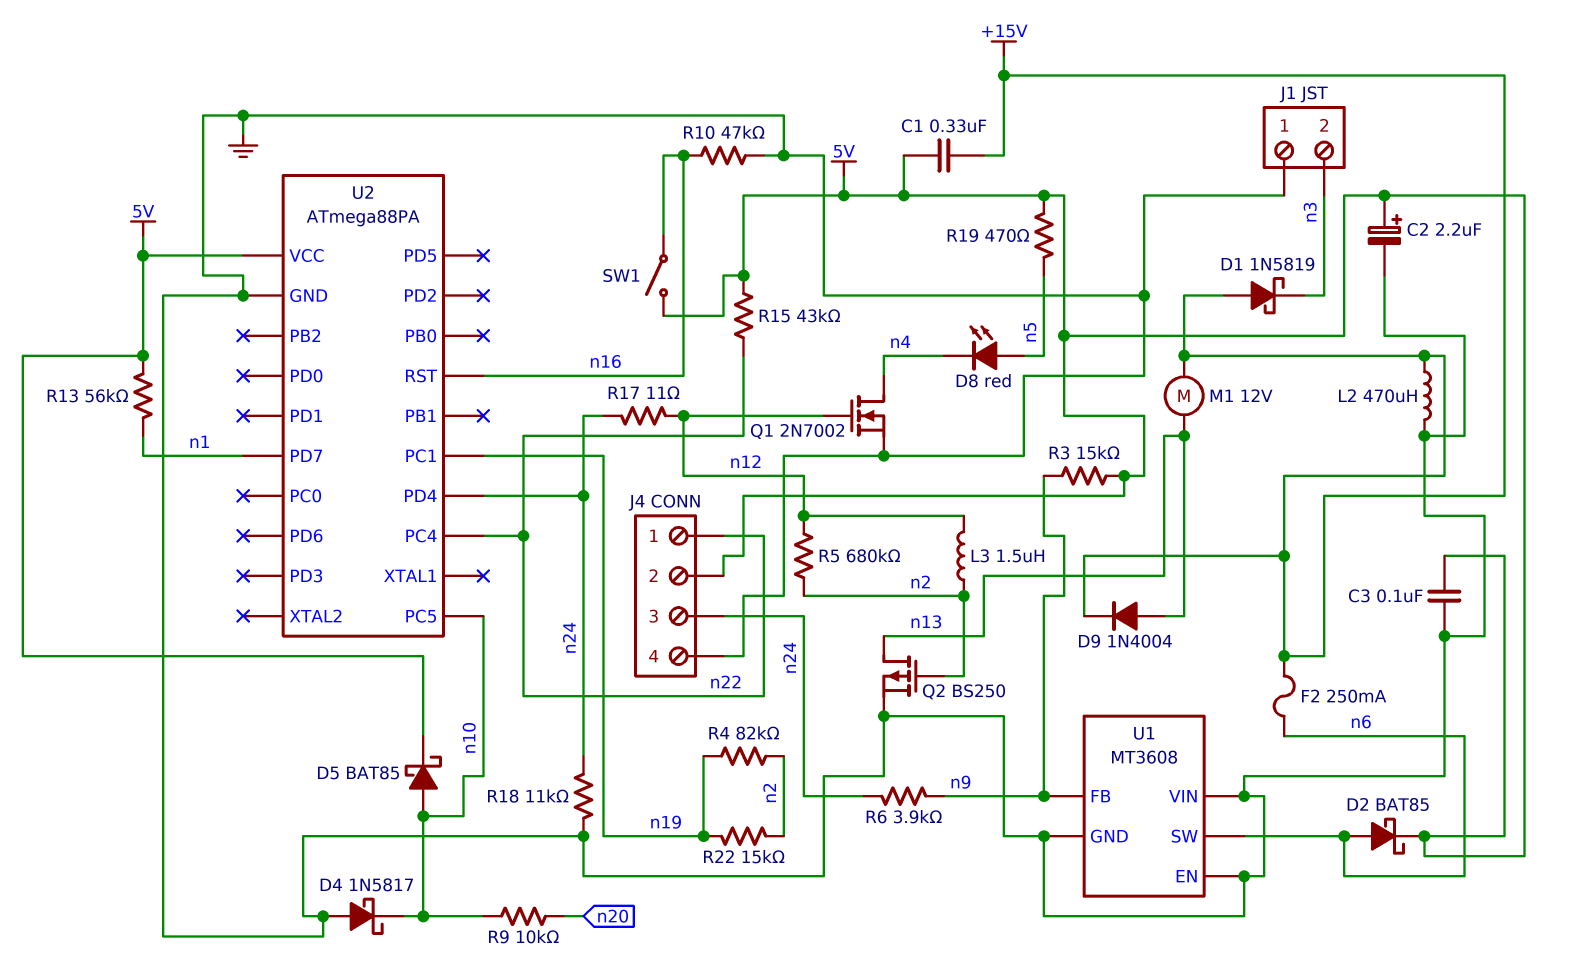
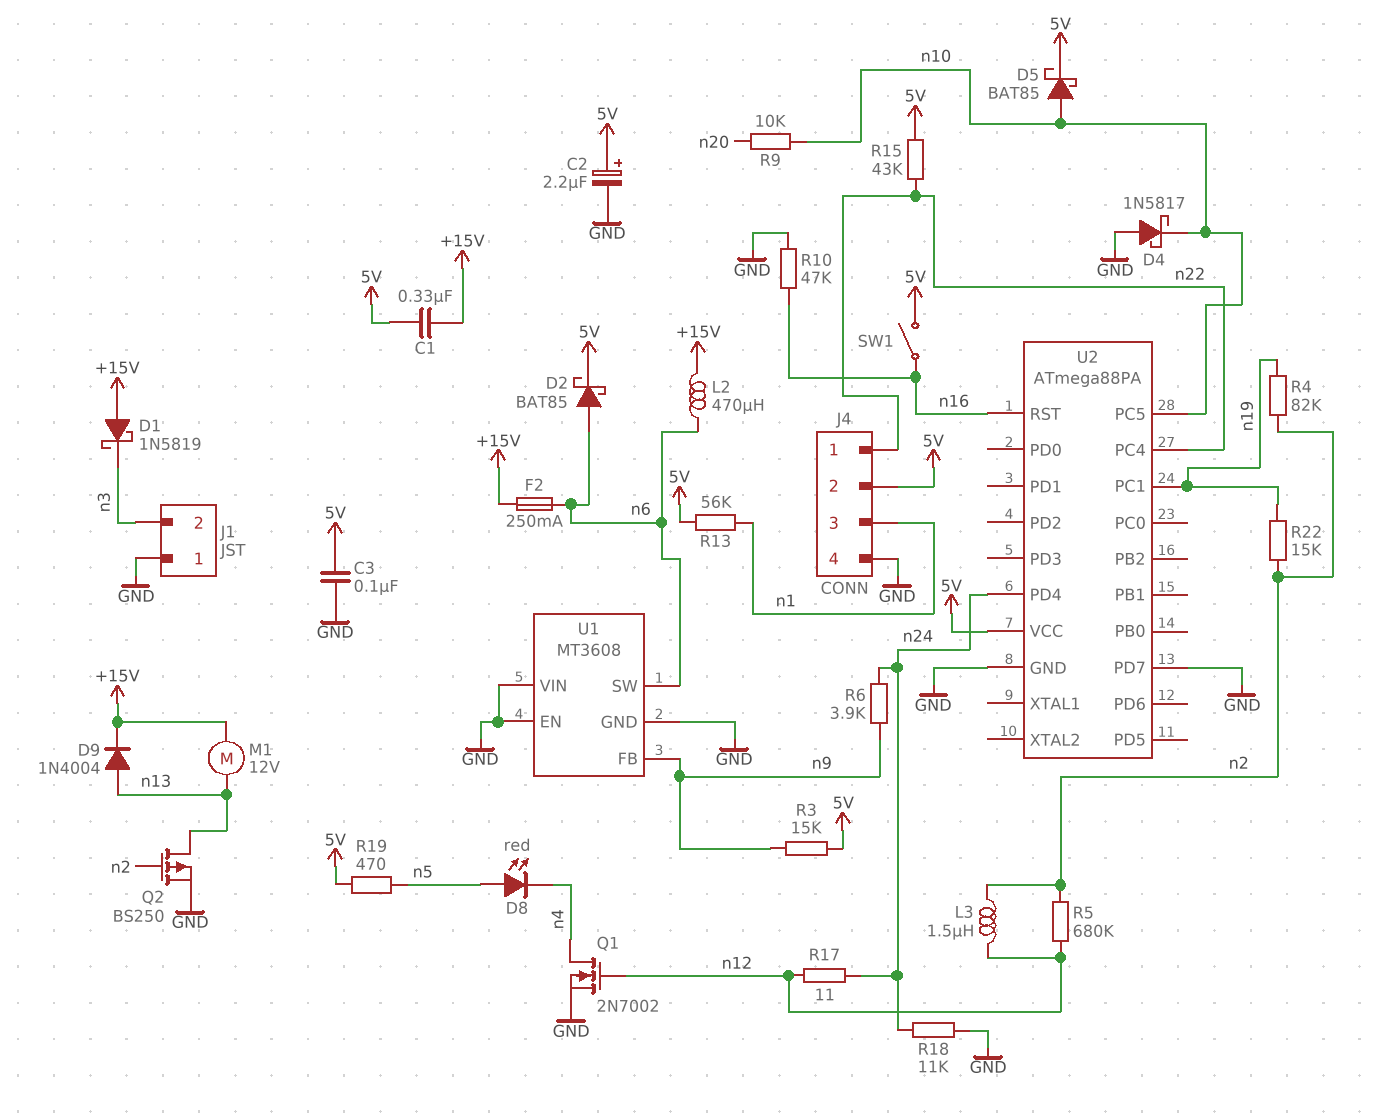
J4 pin 3: n24 -> n1
L2: 470uH (+15V, GND) -> 470uH (+15V, n6)
U2 pin PD7: n1 -> GND

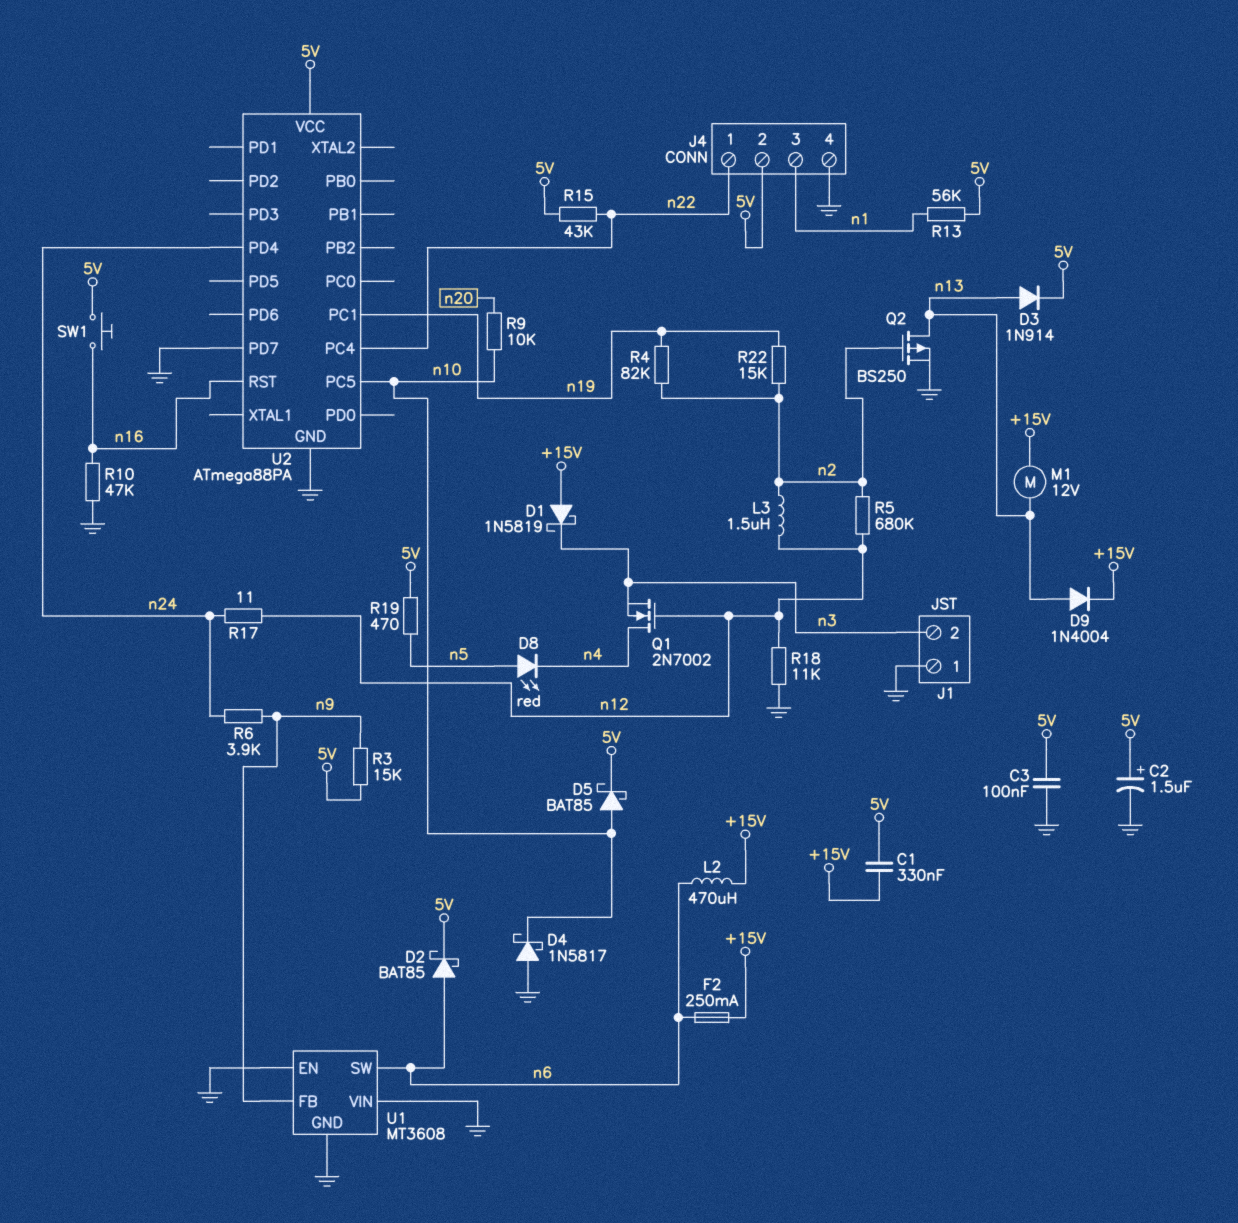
C2: 2.2uF (plus 5V, minus GND) -> 1.5uF (plus 5V, minus GND)
D3: none -> diode 1N914 (A n13, K 5V)
Q1: NMOS 2N7002 (G n12, D n4, S GND) -> NMOS 2N7002 (G n12, D n4, S n3)
R18: 11k (GND, n24) -> 11k (GND, n12)
SW1: switch (5V, n16) -> button (5V, n16)

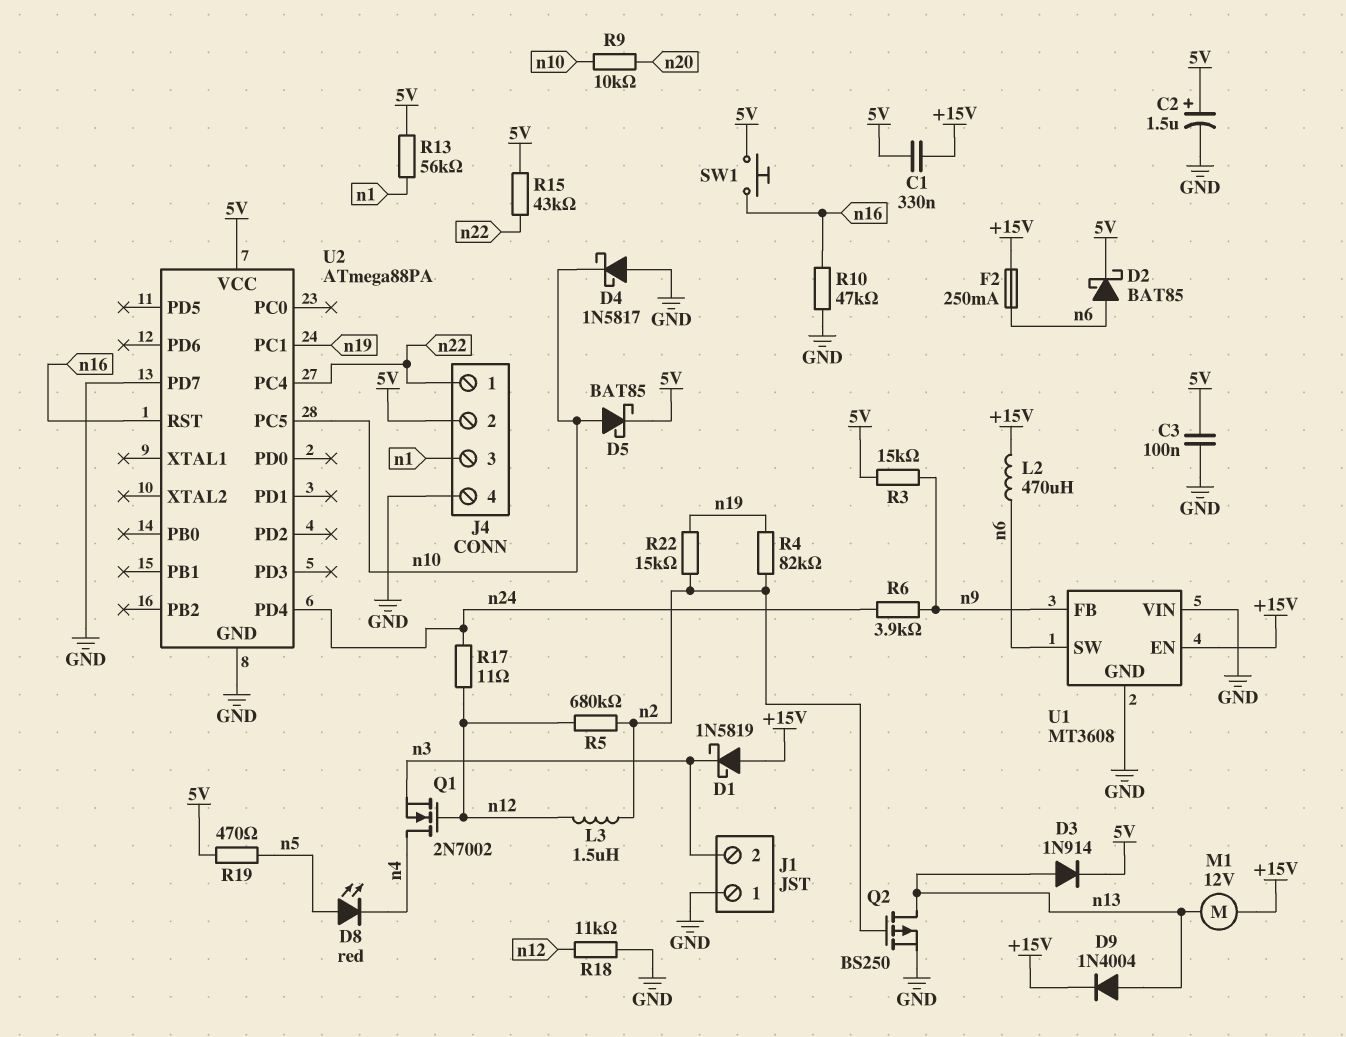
U1 pin EN: GND -> +15V

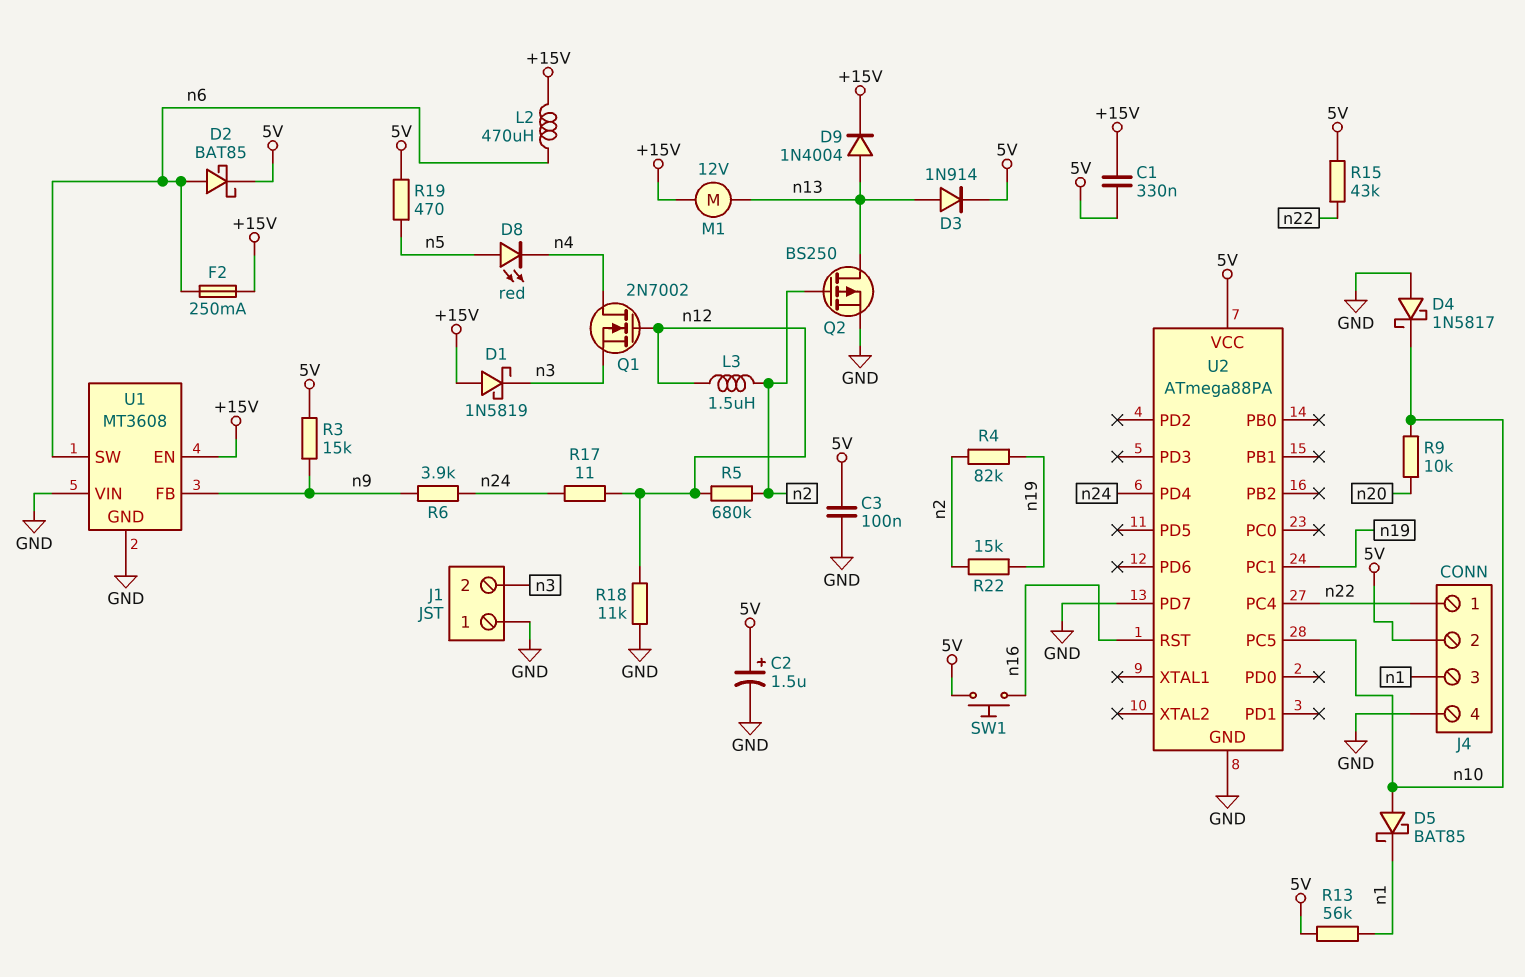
D5: schottky BAT85 (A n10, K 5V) -> schottky BAT85 (A n10, K n1)
R10: 47k (GND, n16) -> none

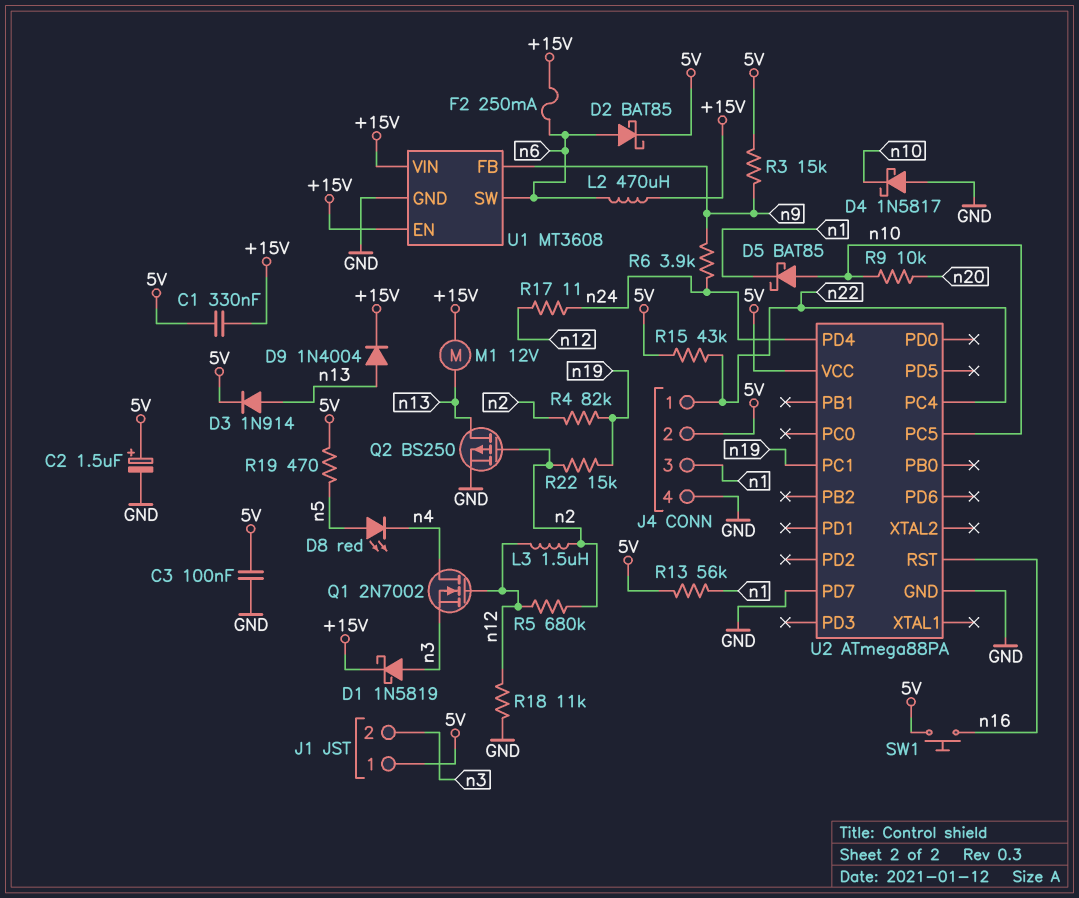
D1: schottky 1N5819 (A +15V, K n3) -> schottky 1N5819 (A n3, K +15V)
J1 pin 1: GND -> 5V
U1 pin VIN: GND -> +15V

